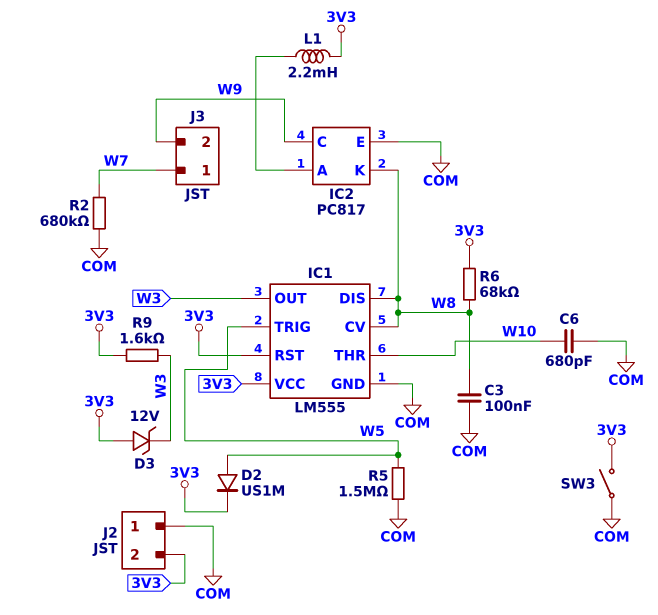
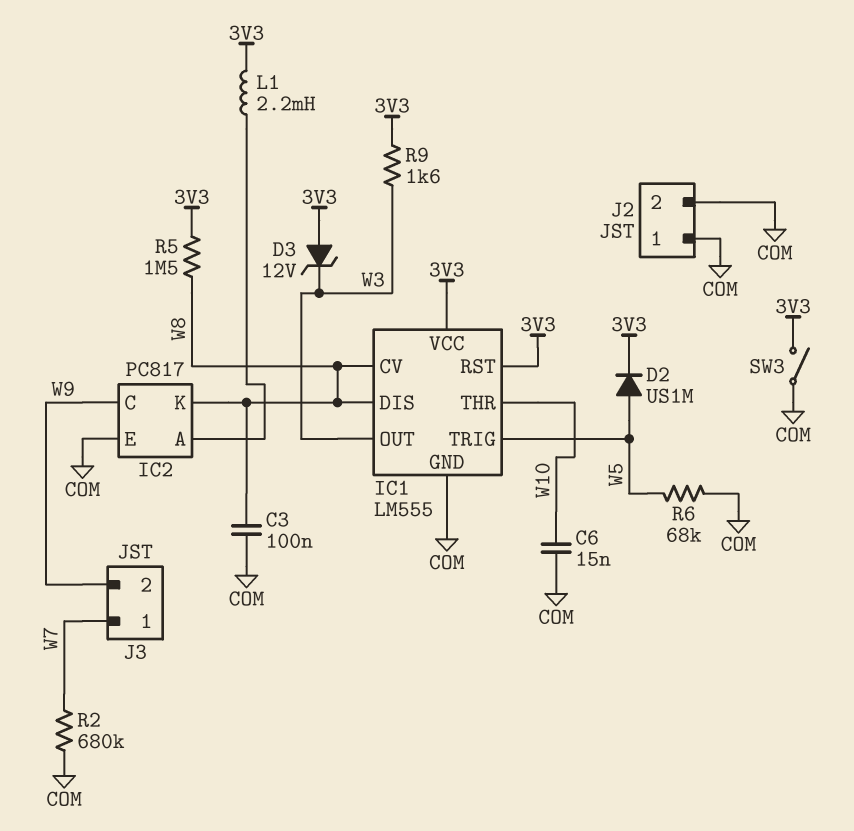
C6: 680pF (COM, W10) -> 15nF (COM, W10)
J2 pin 2: 3V3 -> COM
R5: 1.5M (COM, W5) -> 1.5M (3V3, W8)
R6: 68k (3V3, W8) -> 68k (COM, W5)

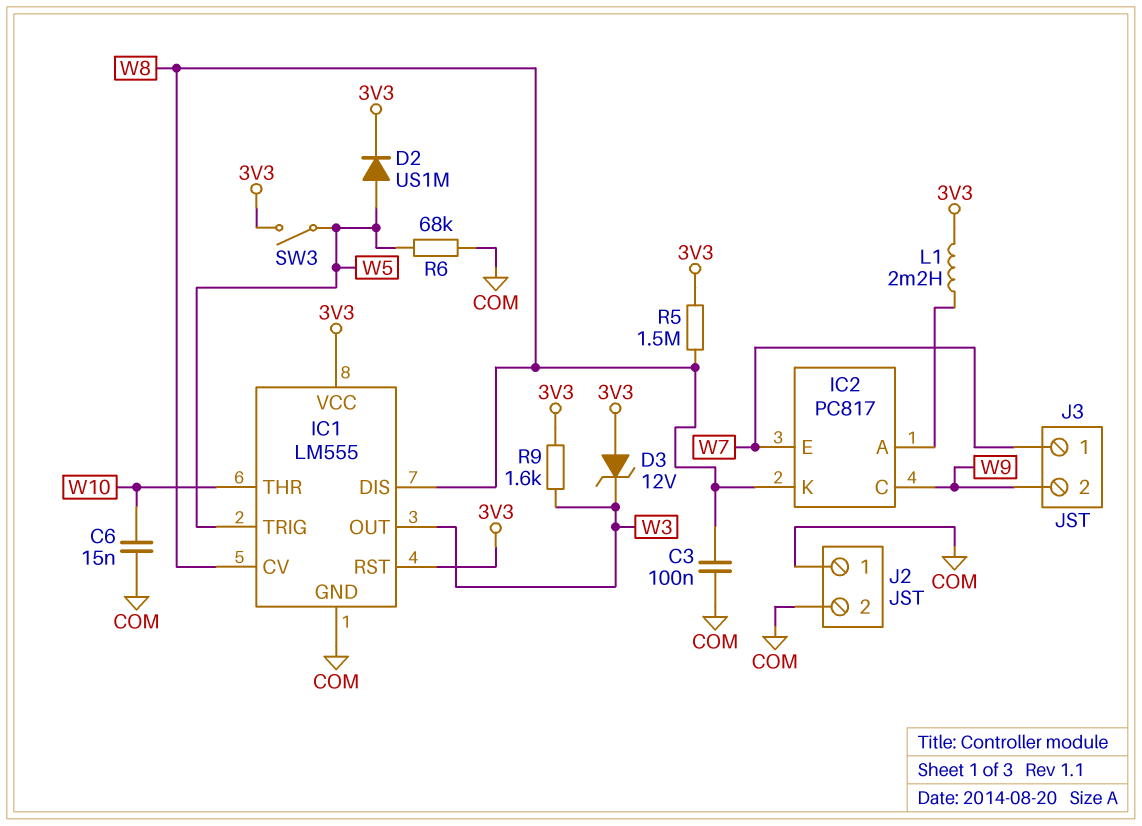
IC2 pin E: COM -> W7
R2: 680k (COM, W7) -> none
SW3: switch (3V3, COM) -> switch (3V3, W5)

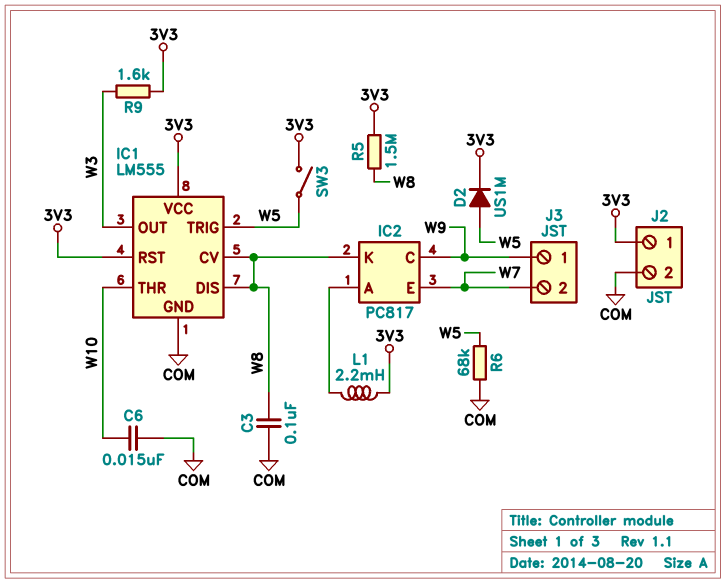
D3: zener 12V (A 3V3, K W3) -> none
J2 pin 1: COM -> 3V3
J3 pin 1: W7 -> W9
J3 pin 2: W9 -> W7

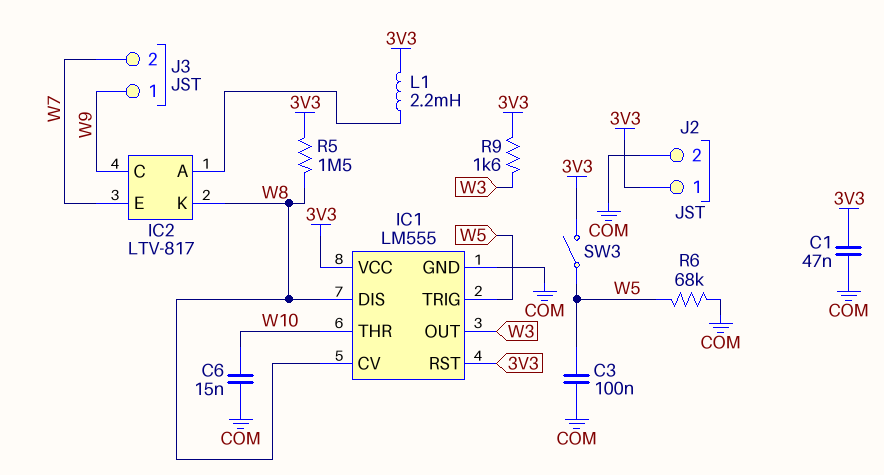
C1: none -> 47nF (3V3, COM)
C3: 100nF (COM, W8) -> 100nF (COM, W5)
D2: diode US1M (A W5, K 3V3) -> none
IC2: PC817 -> LTV-817

